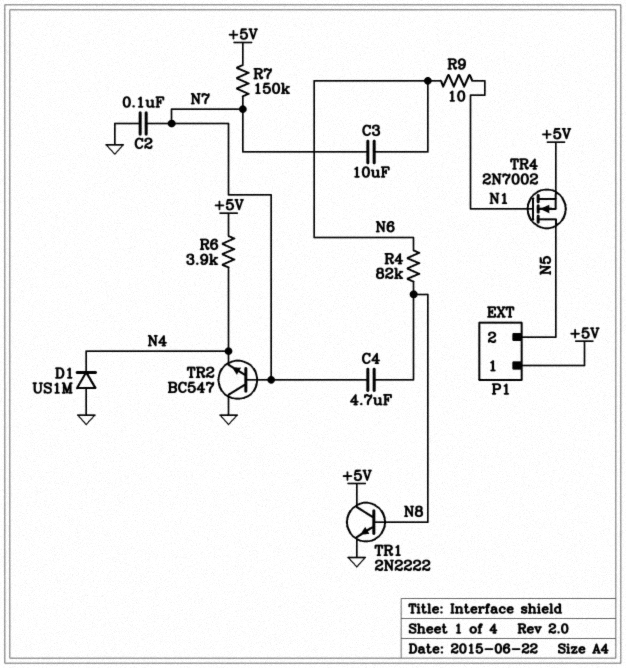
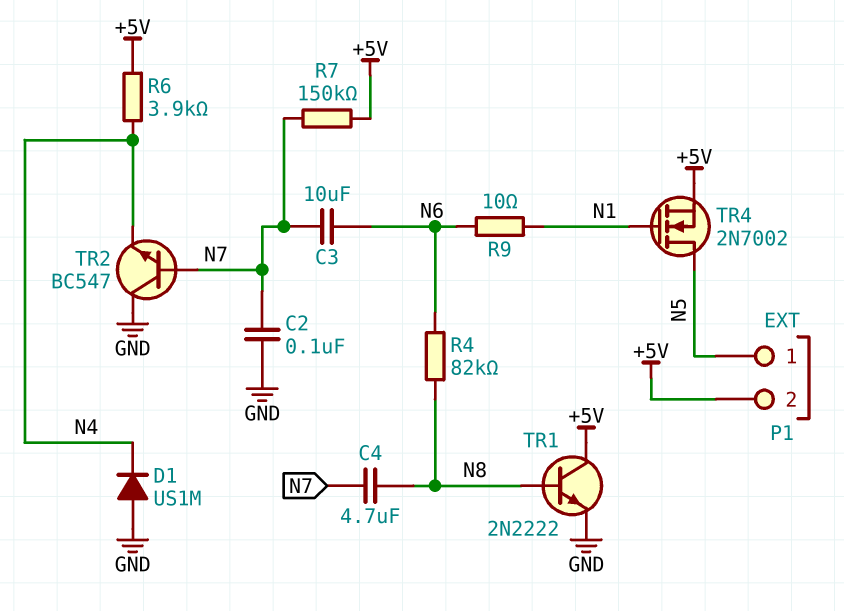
P1 pin 1: +5V -> N5
P1 pin 2: N5 -> +5V

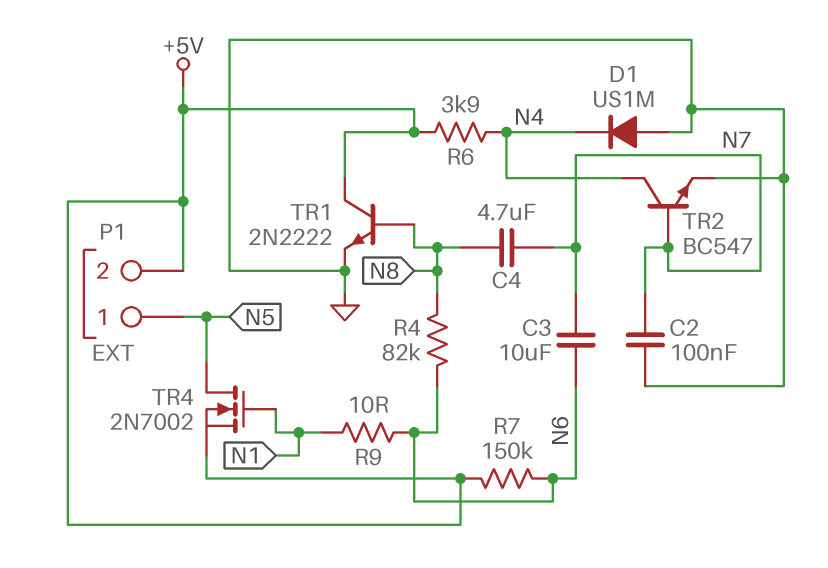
R7: 150k (+5V, N7) -> 150k (+5V, N6)
TR2: NPN BC547 (B N7, C GND, E N4) -> NPN BC547 (B N7, C N4, E GND)

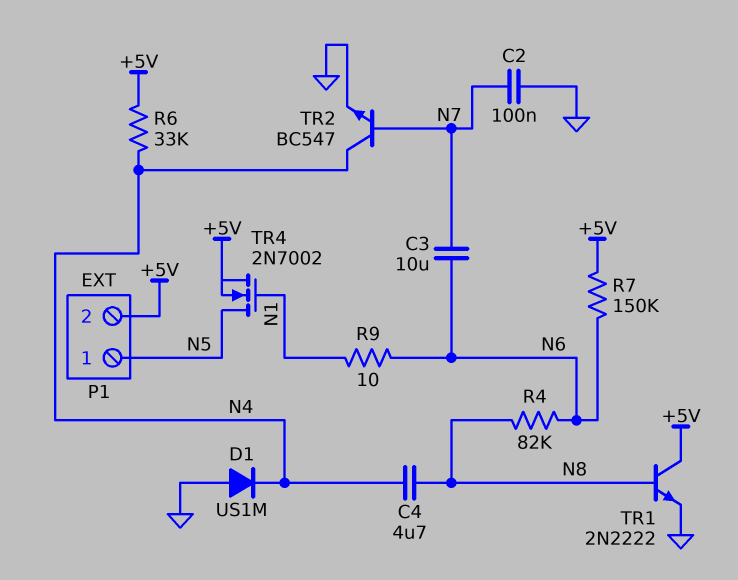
C4: 4.7uF (N7, N8) -> 4.7uF (N4, N8)
R6: 3.9k (+5V, N4) -> 33k (+5V, N4)

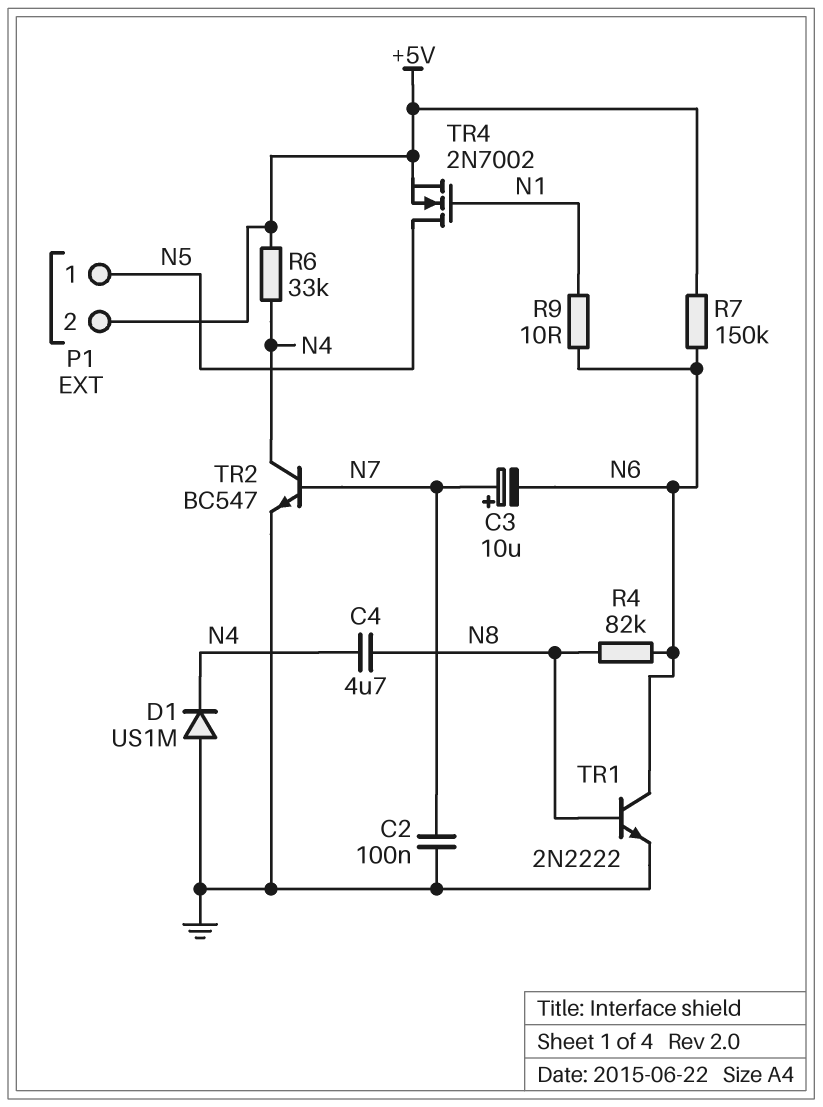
C3: 10uF (N6, N7) -> 10uF (plus N7, minus N6)
TR1: NPN 2N2222 (B N8, C +5V, E GND) -> NPN 2N2222 (B N8, C N6, E GND)

